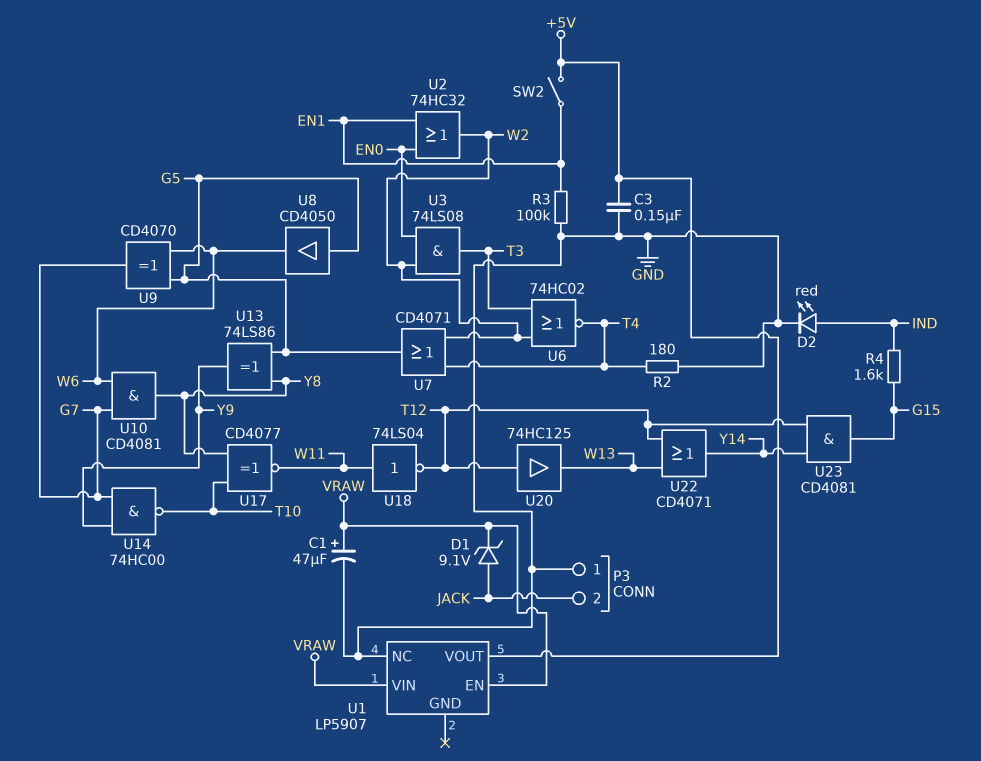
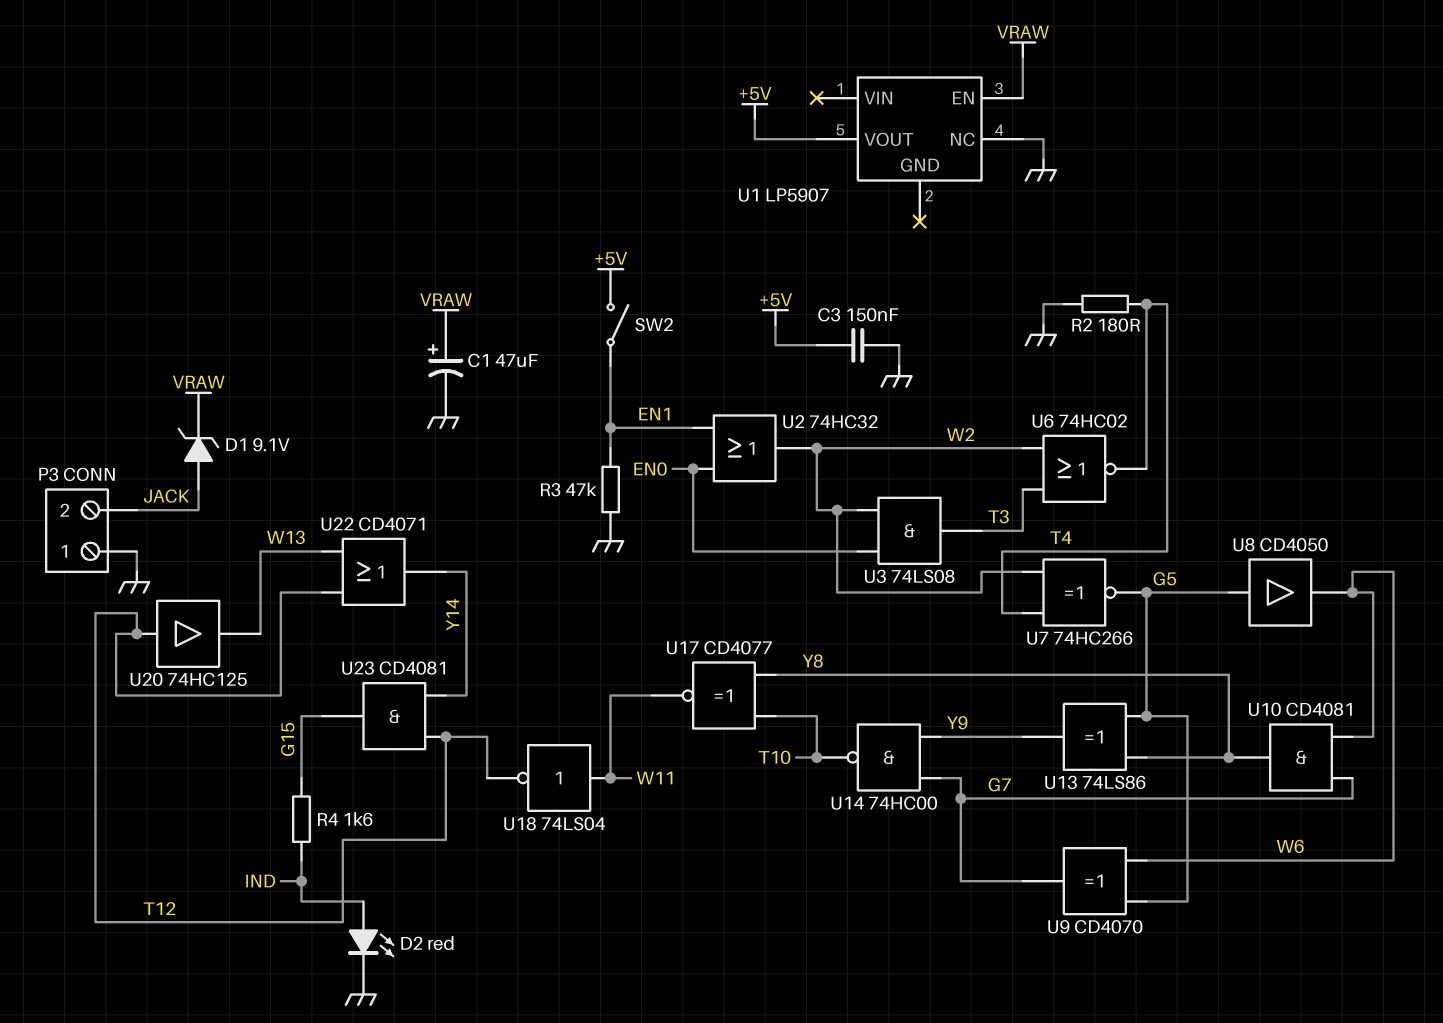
R3: 100k (EN1, GND) -> 47k (EN1, GND)
U1 pin VIN: VRAW -> none
U7: OR CD4071 (in T4, in W2, out G5) -> XNOR 74HC266 (in T4, in W2, out G5)

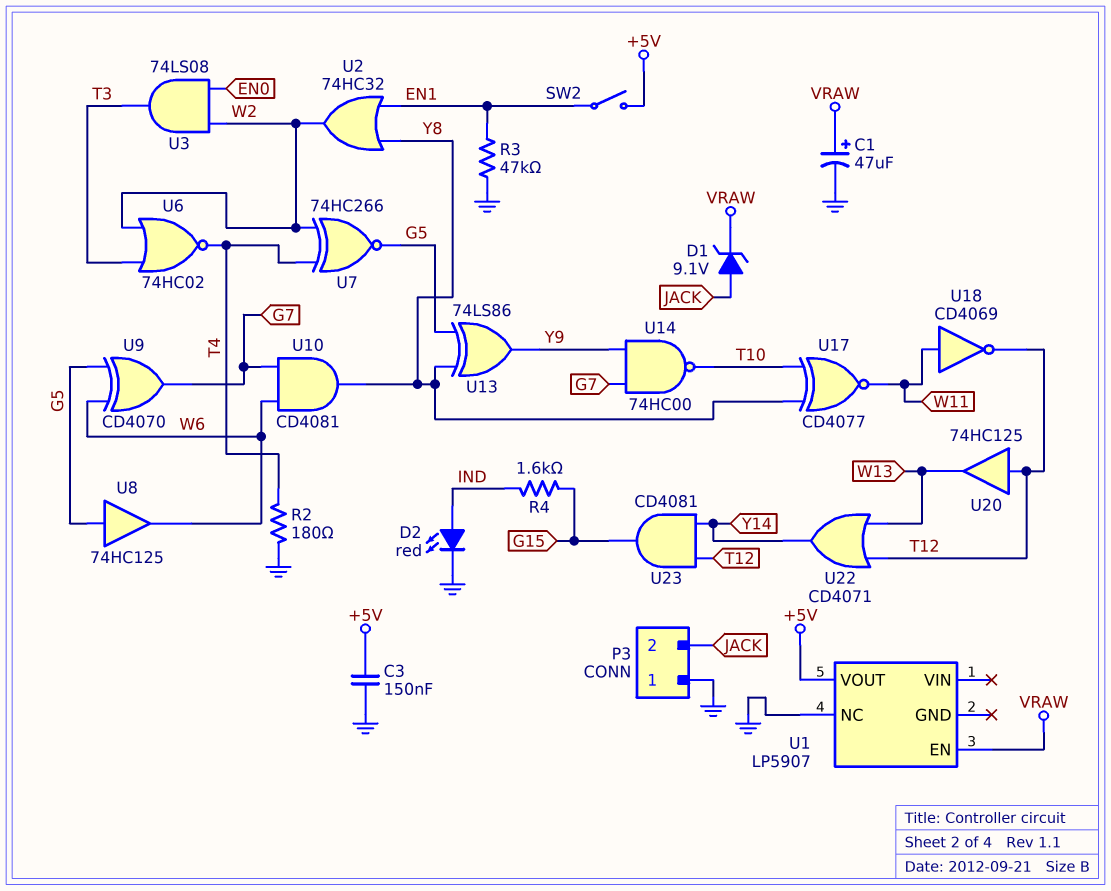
U2: OR 74HC32 (in EN0, in EN1, out W2) -> OR 74HC32 (in EN1, in Y8, out W2)
U8: buffer CD4050 (in G5, out W6) -> buffer 74HC125 (in G5, out W6)
U18: NOT 74LS04 (in W11, out T12) -> NOT CD4069 (in W11, out T12)

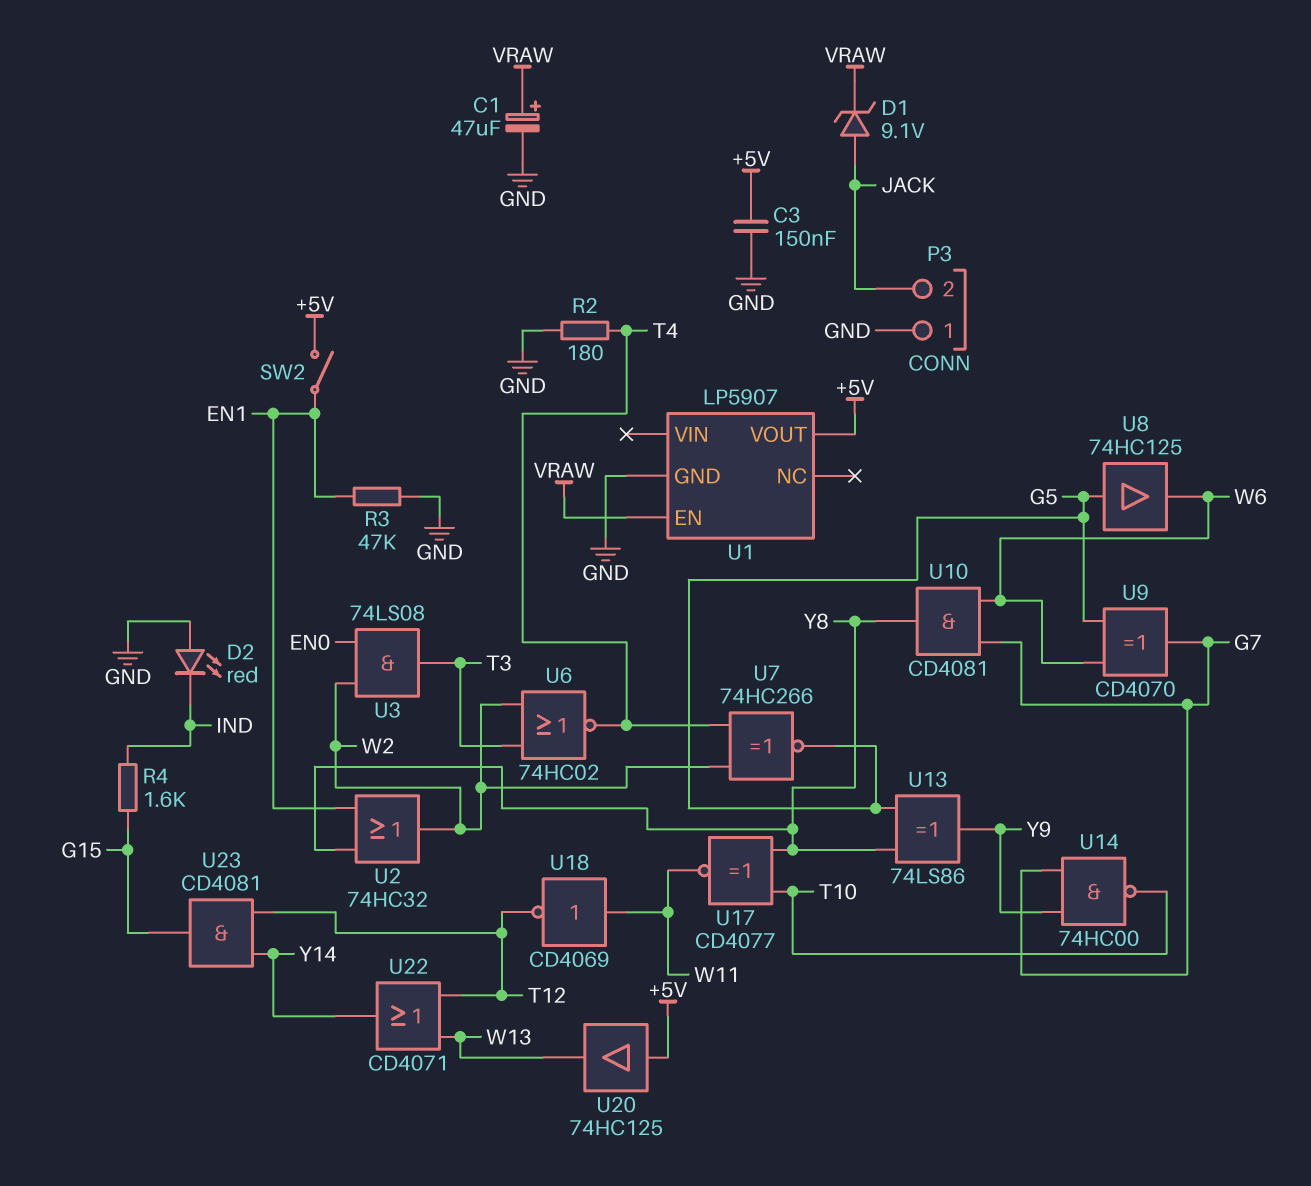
D2: LED red (A IND, K GND) -> LED red (A GND, K IND)
U1 pin GND: none -> GND
U1 pin NC: GND -> none
U20: buffer 74HC125 (in T12, out W13) -> buffer 74HC125 (in +5V, out W13)

